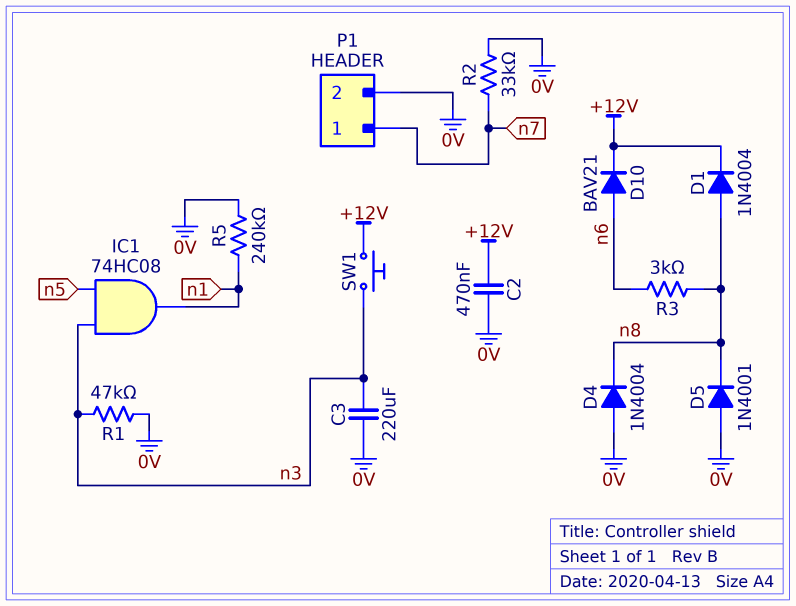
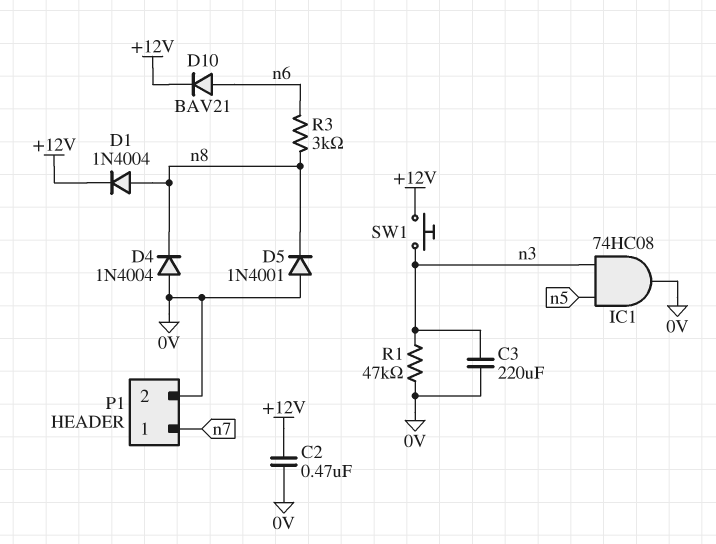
IC1: AND 74HC08 (in n3, in n5, out n1) -> AND 74HC08 (in n3, in n5, out 0V)
R2: 33k (0V, n7) -> none
R5: 240k (0V, n1) -> none

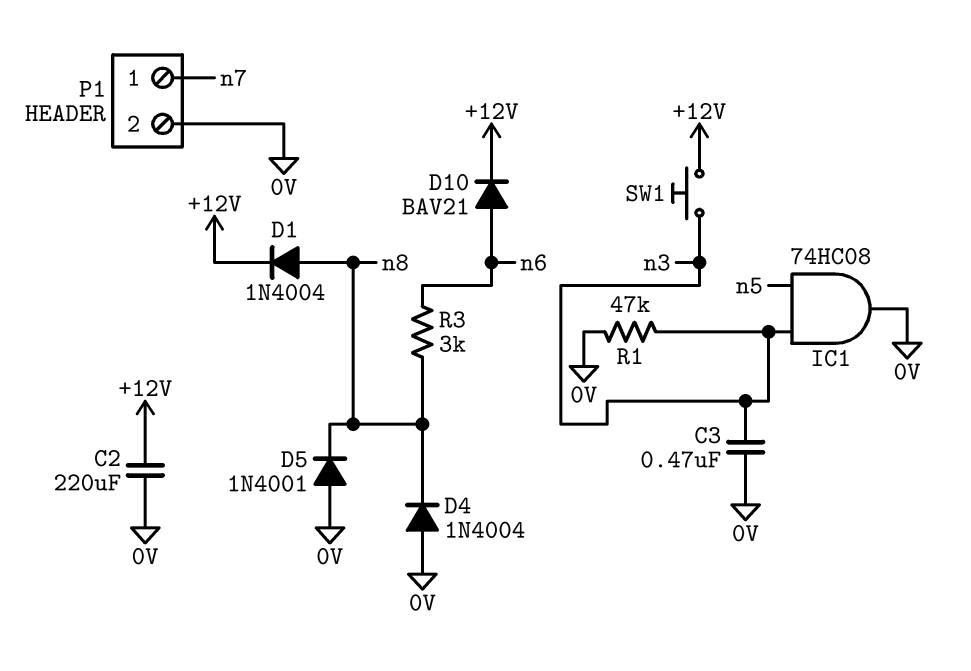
C2: 470nF (+12V, 0V) -> 220uF (+12V, 0V)
C3: 220uF (0V, n3) -> 470nF (0V, n3)

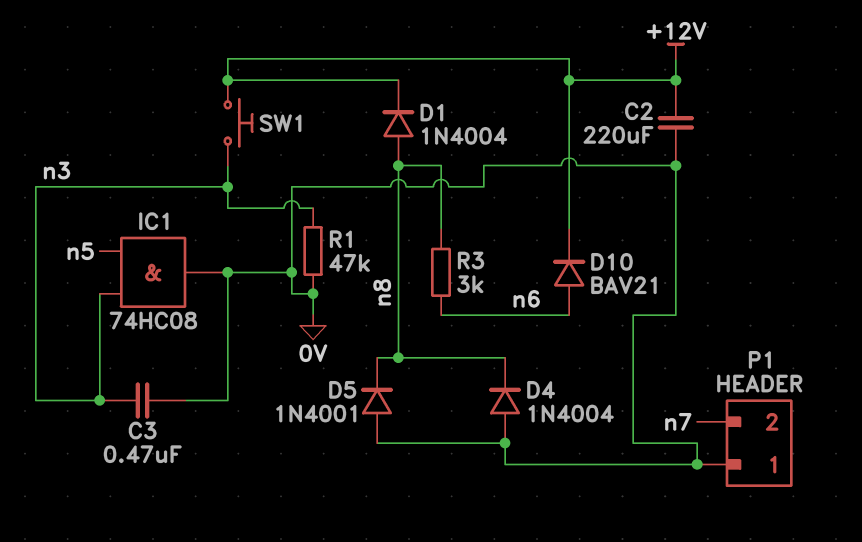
P1 pin 1: n7 -> 0V
P1 pin 2: 0V -> n7

